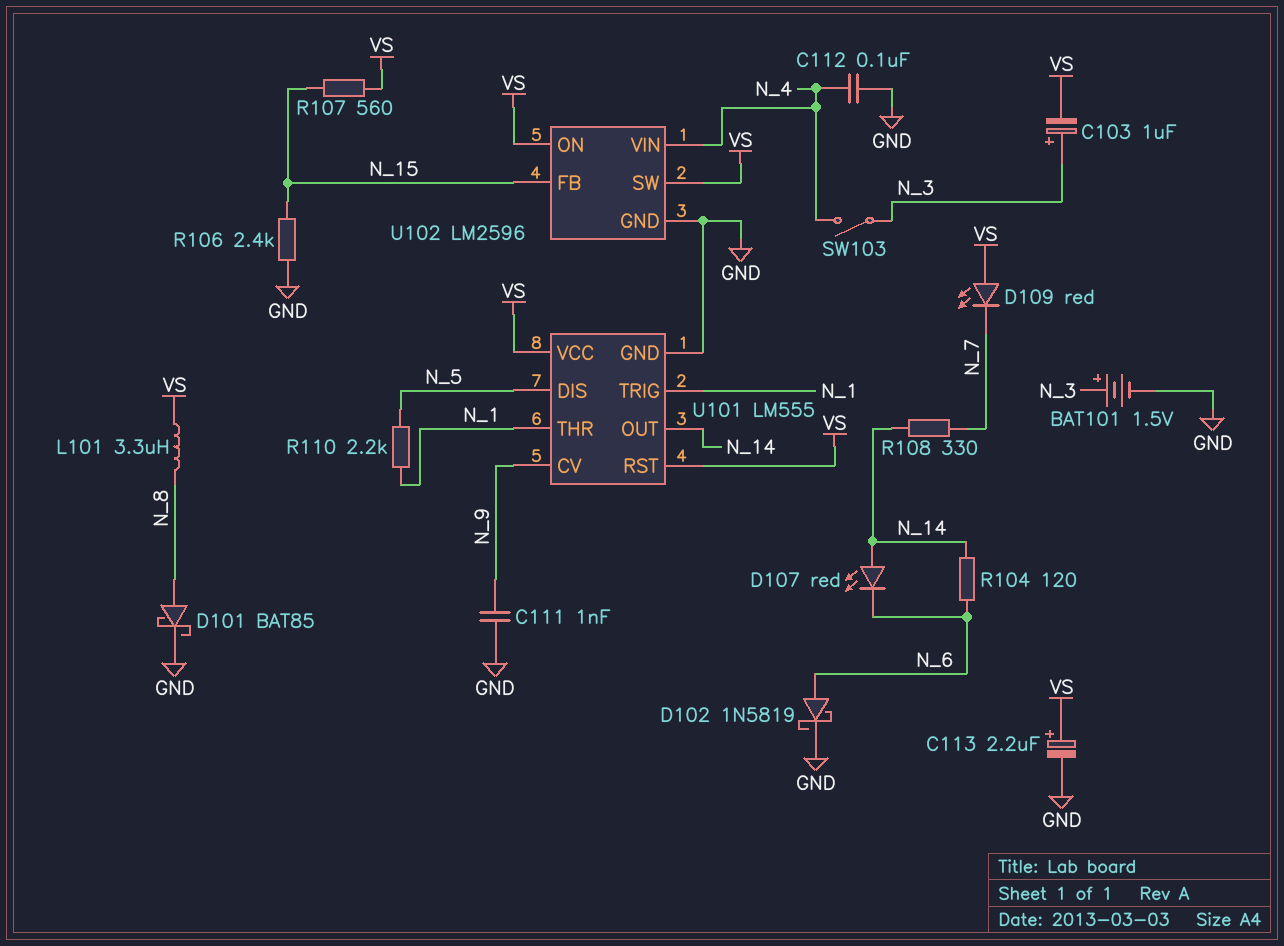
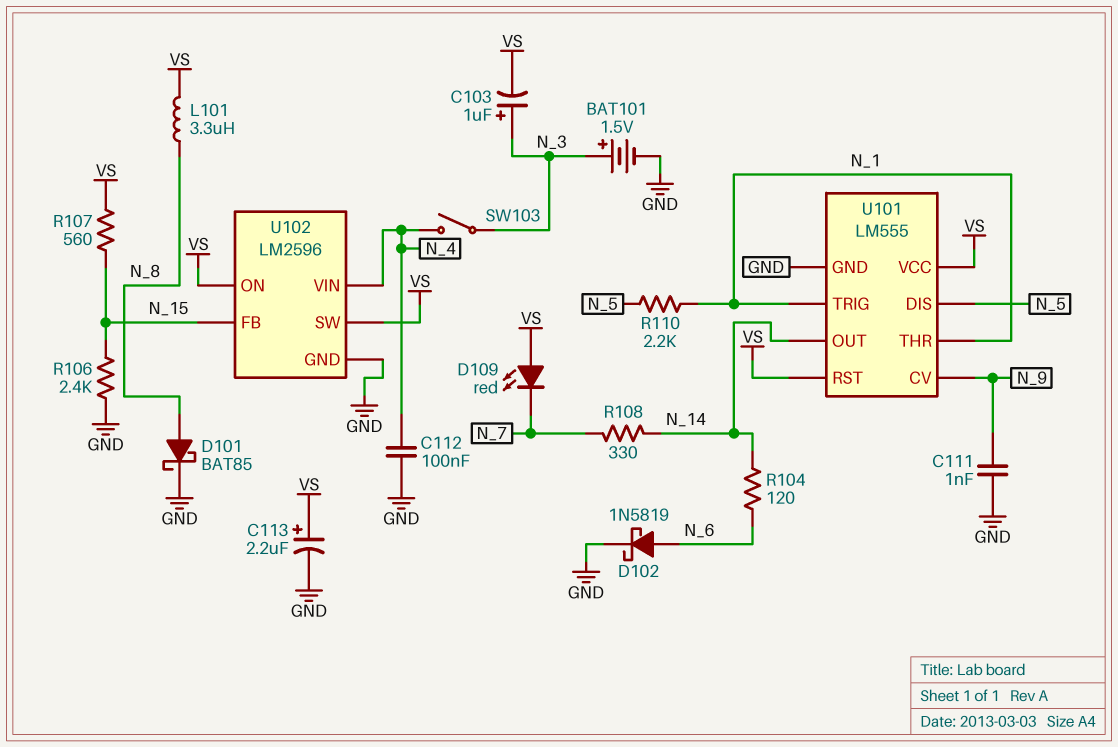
D107: LED red (A N_14, K N_6) -> none

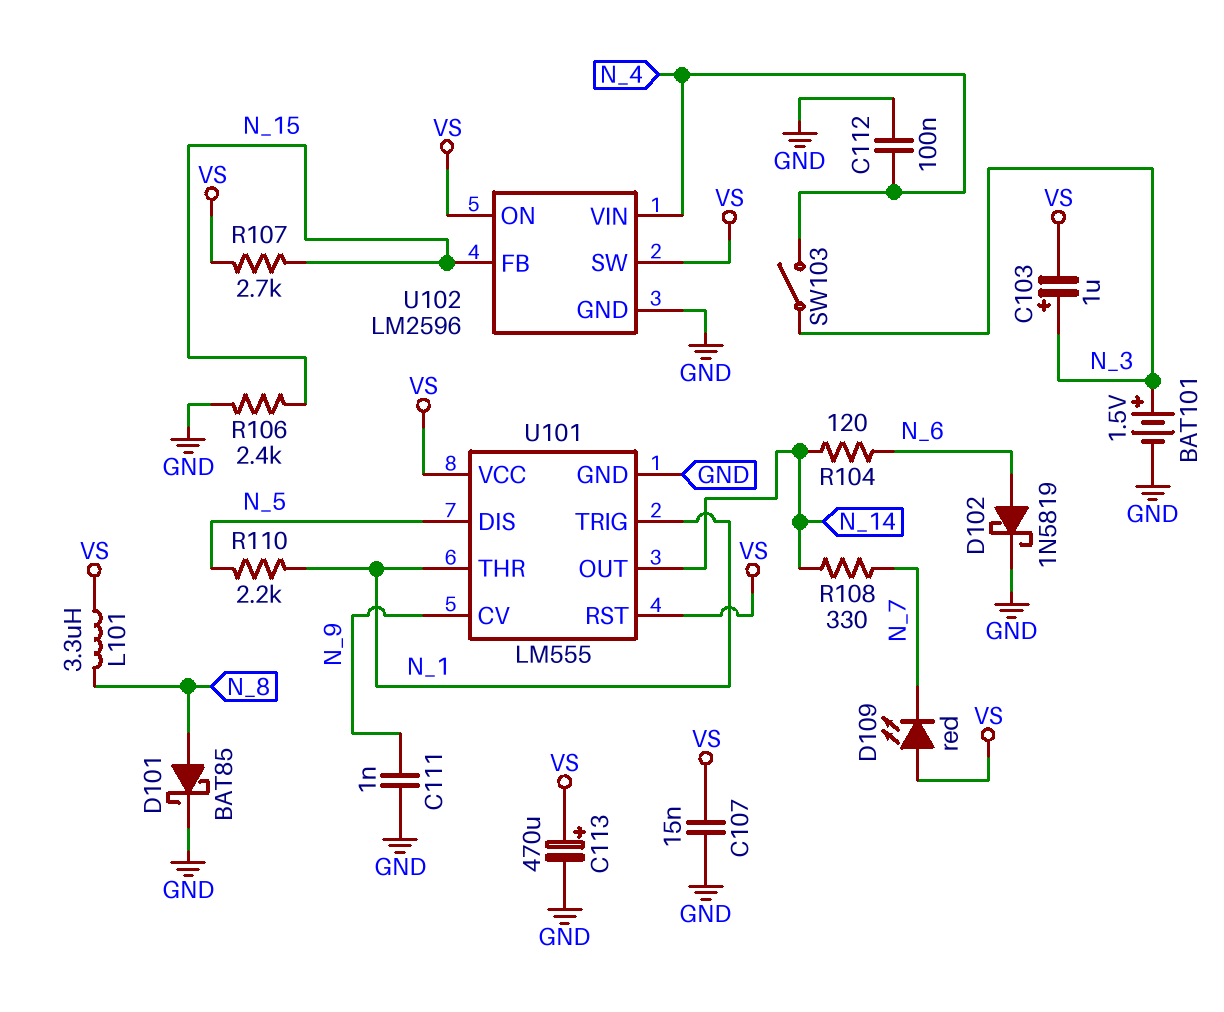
C107: none -> 15nF (GND, VS)
C113: 2.2uF (plus VS, minus GND) -> 470uF (plus VS, minus GND)
R107: 560 (N_15, VS) -> 2.7k (N_15, VS)

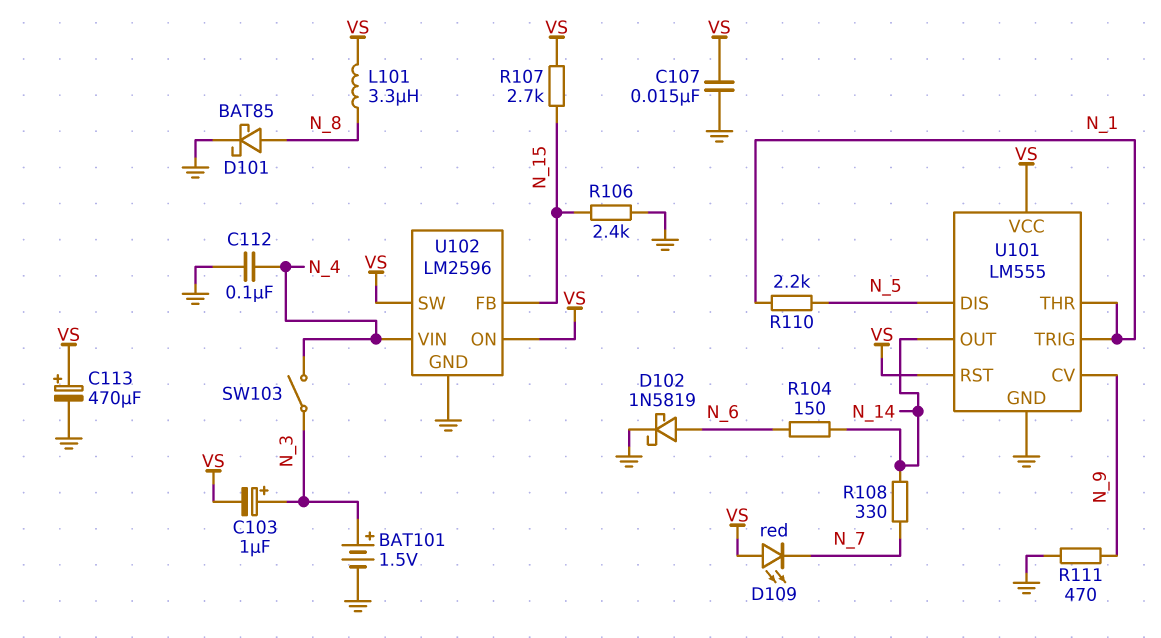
C111: 1nF (GND, N_9) -> none
R104: 120 (N_6, N_14) -> 150 (N_6, N_14)
R111: none -> 470 (GND, N_9)

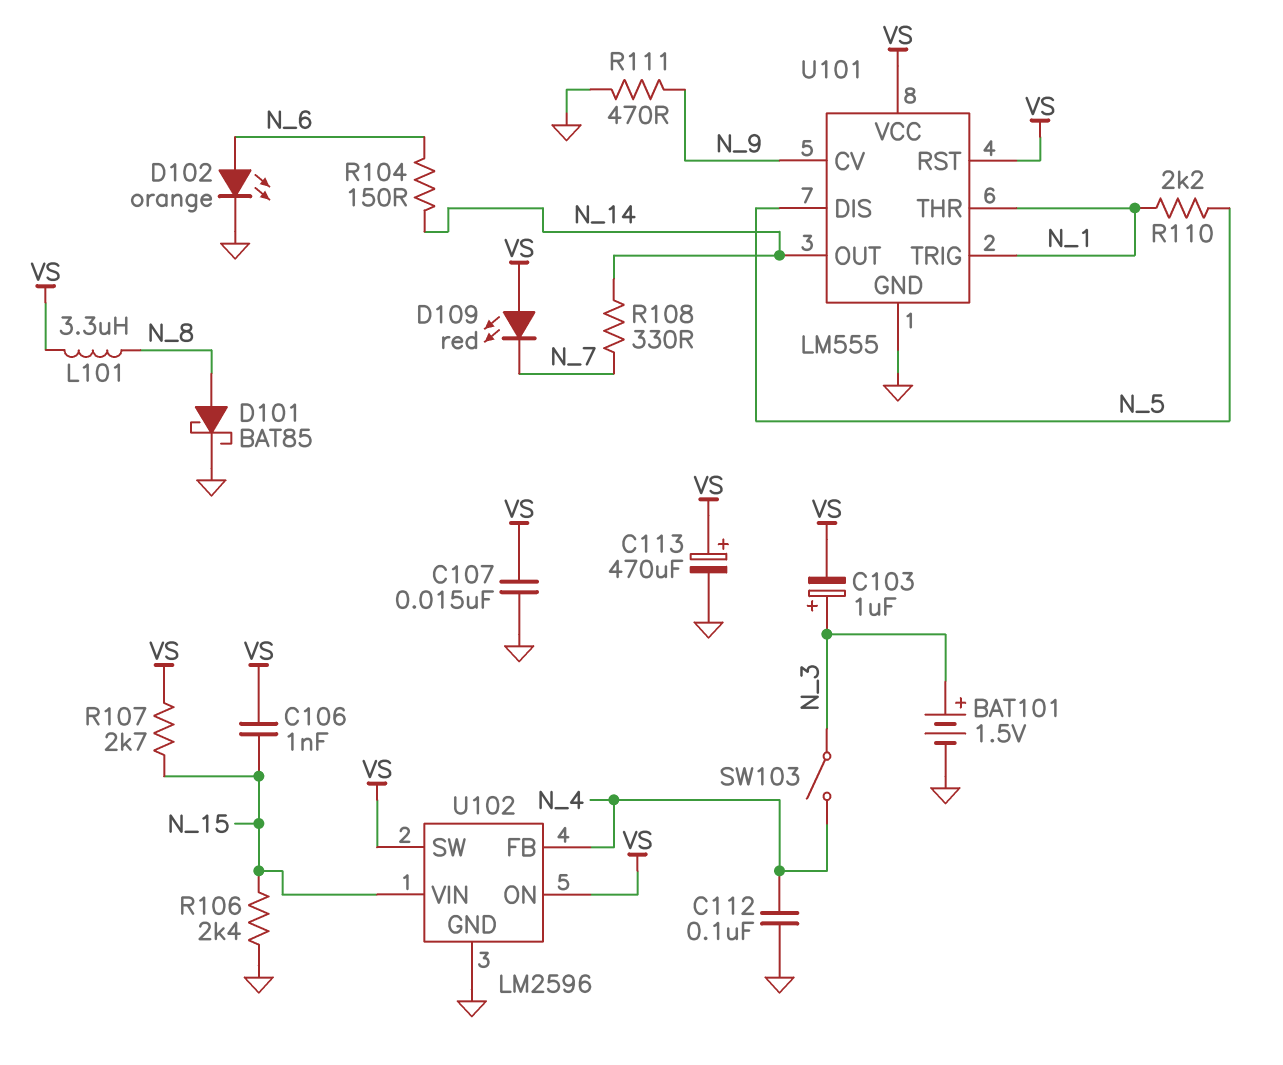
C106: none -> 1nF (N_15, VS)
D102: schottky 1N5819 (A N_6, K GND) -> LED orange (A N_6, K GND)
U102 pin FB: N_15 -> N_4
U102 pin VIN: N_4 -> N_15

